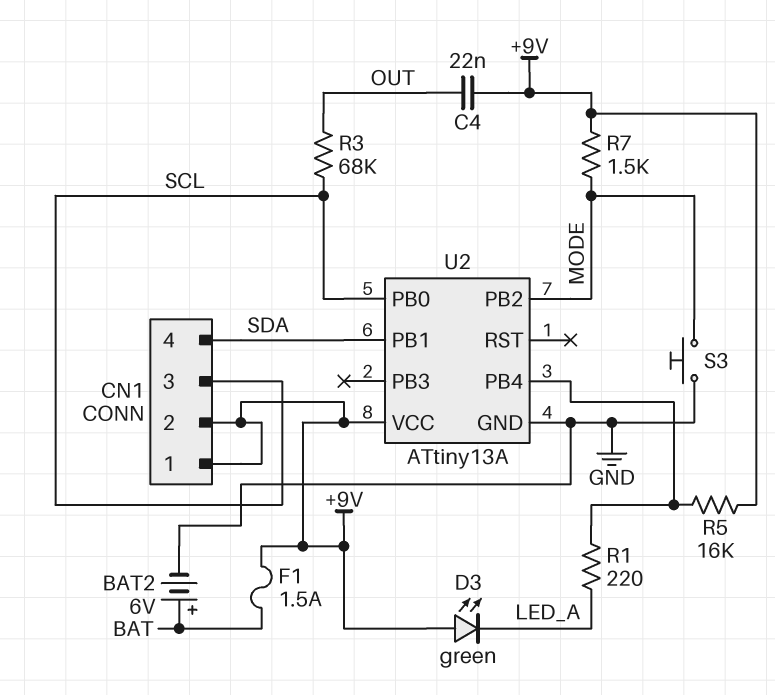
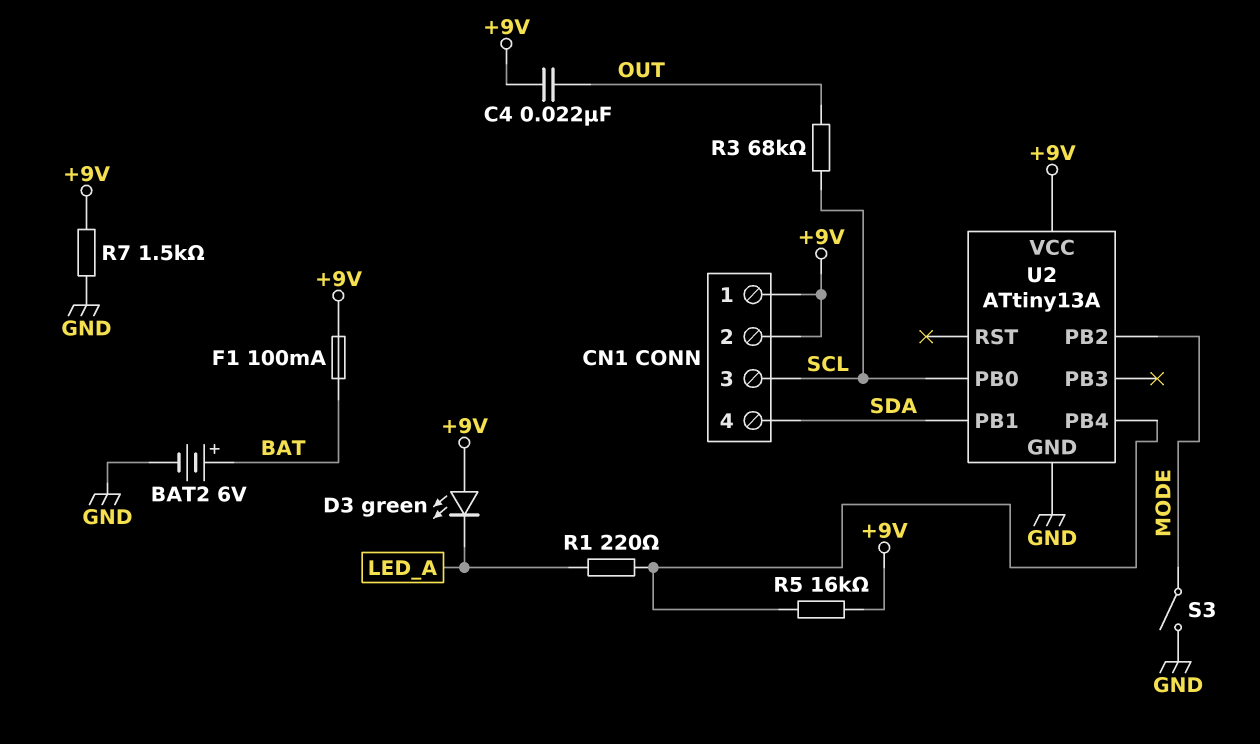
F1: 1.5A (+9V, BAT) -> 100mA (+9V, BAT)
R7: 1.5k (+9V, MODE) -> 1.5k (+9V, GND)
S3: button (GND, MODE) -> switch (GND, MODE)

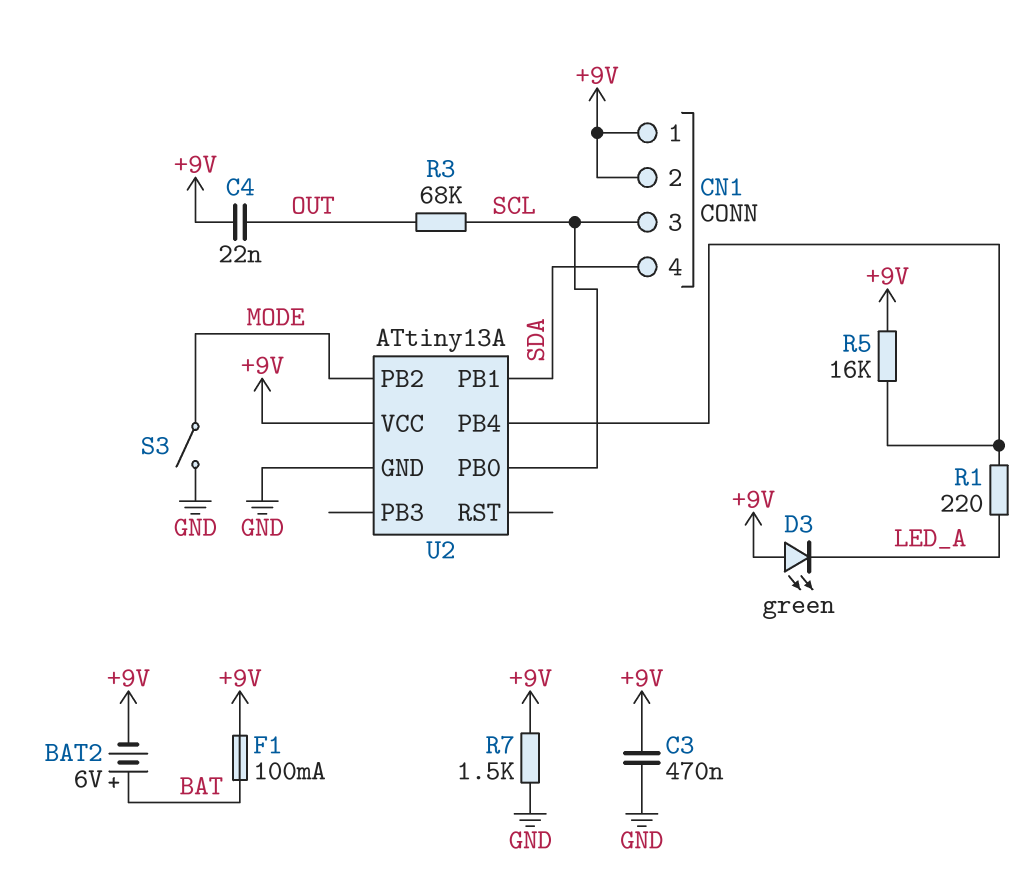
BAT2: 6V (plus BAT, minus GND) -> 6V (plus BAT, minus +9V)
C3: none -> 470nF (+9V, GND)

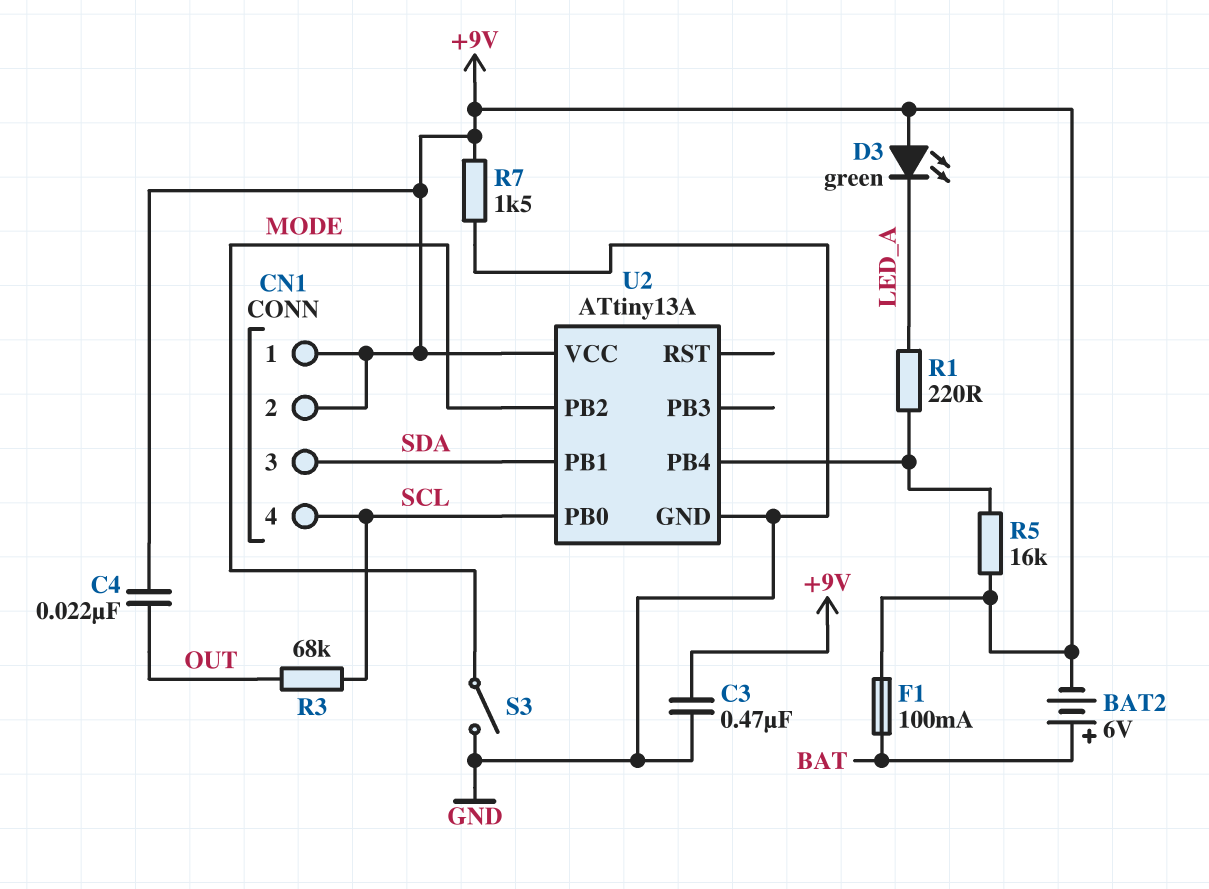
CN1 pin 3: SCL -> SDA
CN1 pin 4: SDA -> SCL

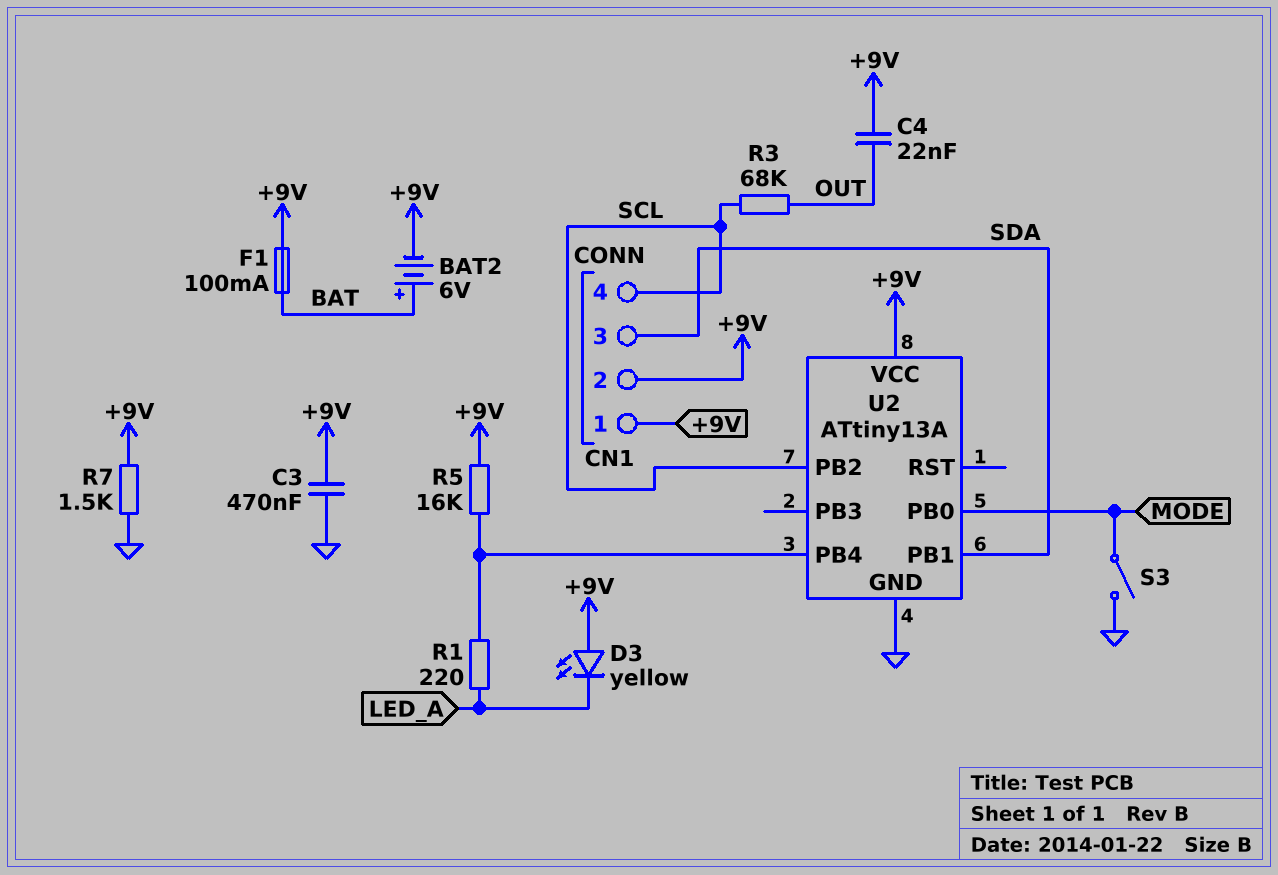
D3: LED green (A +9V, K LED_A) -> LED yellow (A +9V, K LED_A)
U2 pin PB0: SCL -> MODE
U2 pin PB2: MODE -> SCL

